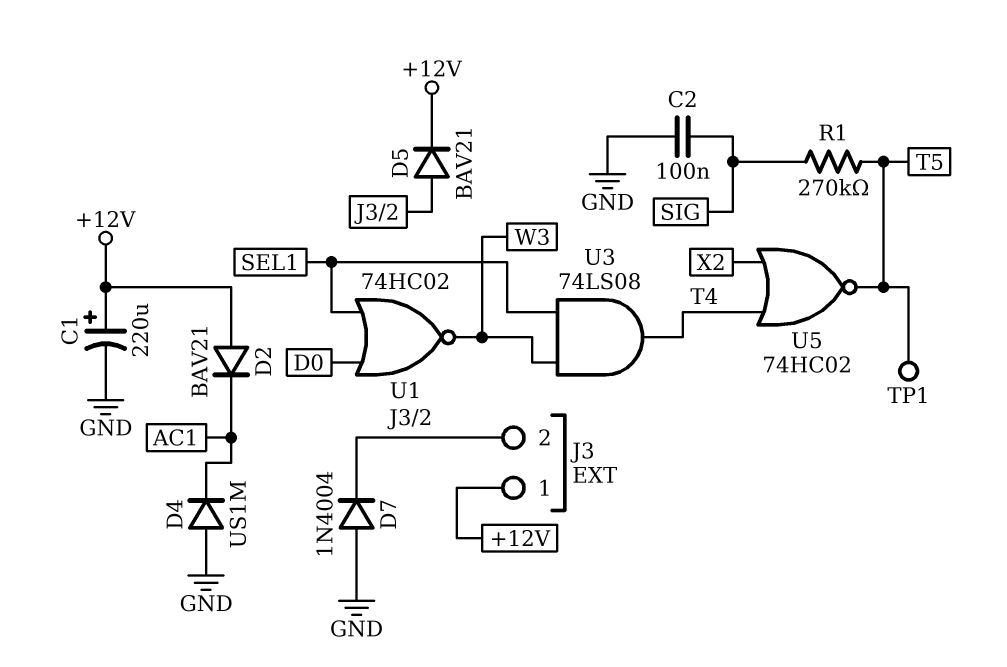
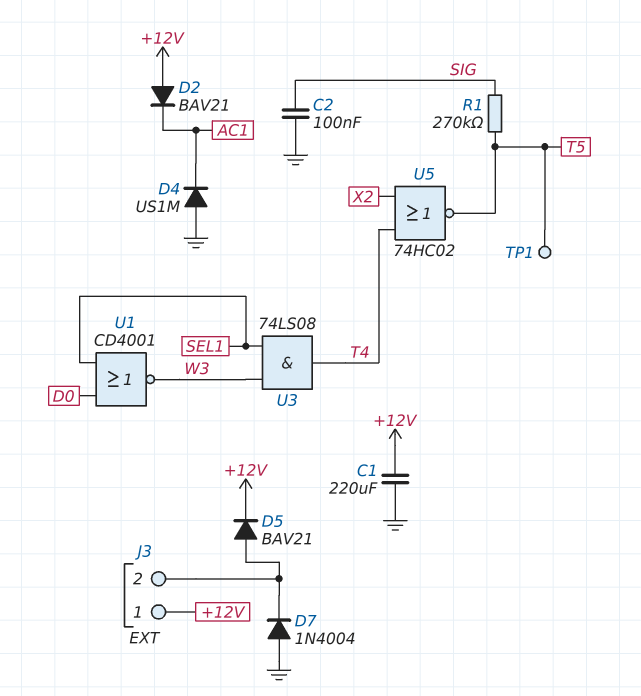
C1: 220uF (plus +12V, minus GND) -> 220uF (+12V, GND)
U1: NOR 74HC02 (in D0, in SEL1, out W3) -> NOR CD4001 (in D0, in SEL1, out W3)

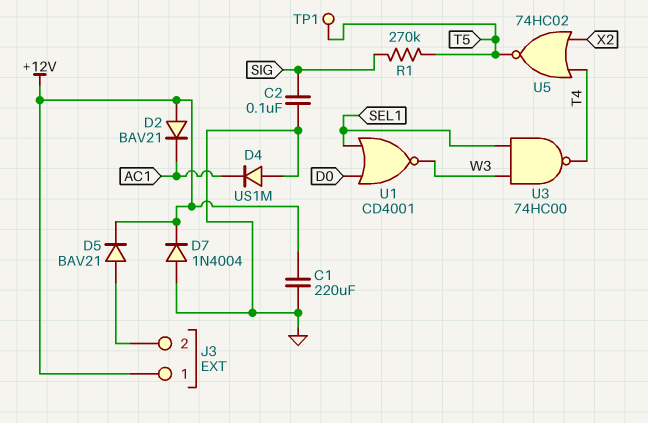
D7: diode 1N4004 (A GND, K J3/2) -> diode 1N4004 (A GND, K +12V)
U3: AND 74LS08 (in SEL1, in W3, out T4) -> NAND 74HC00 (in SEL1, in W3, out T4)

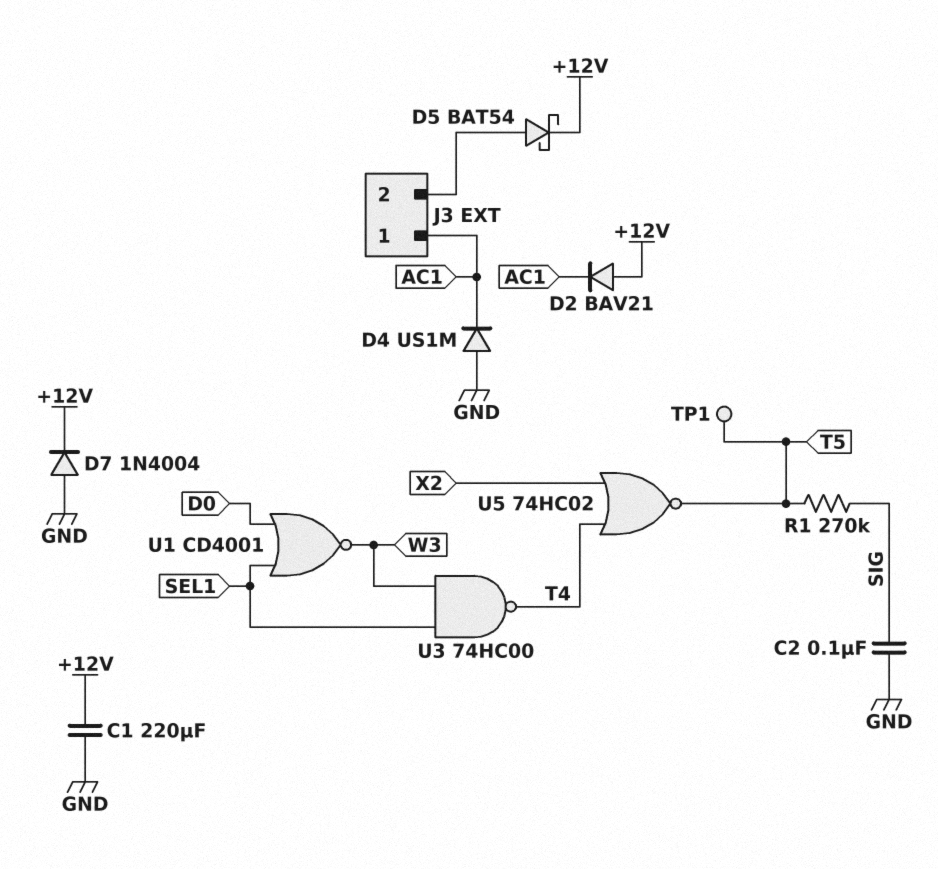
D5: diode BAV21 (A J3/2, K +12V) -> schottky BAT54 (A J3/2, K +12V)
J3 pin 1: +12V -> AC1

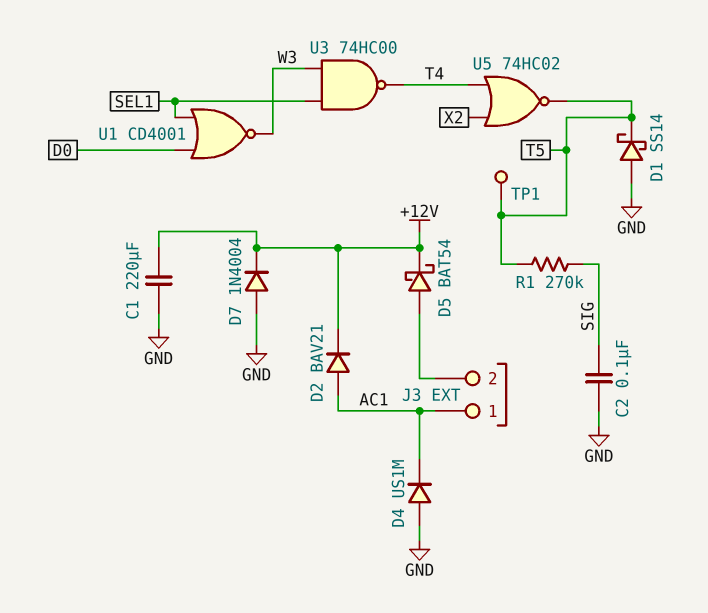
D1: none -> schottky SS14 (A GND, K T5)
D2: diode BAV21 (A +12V, K AC1) -> diode BAV21 (A AC1, K +12V)

